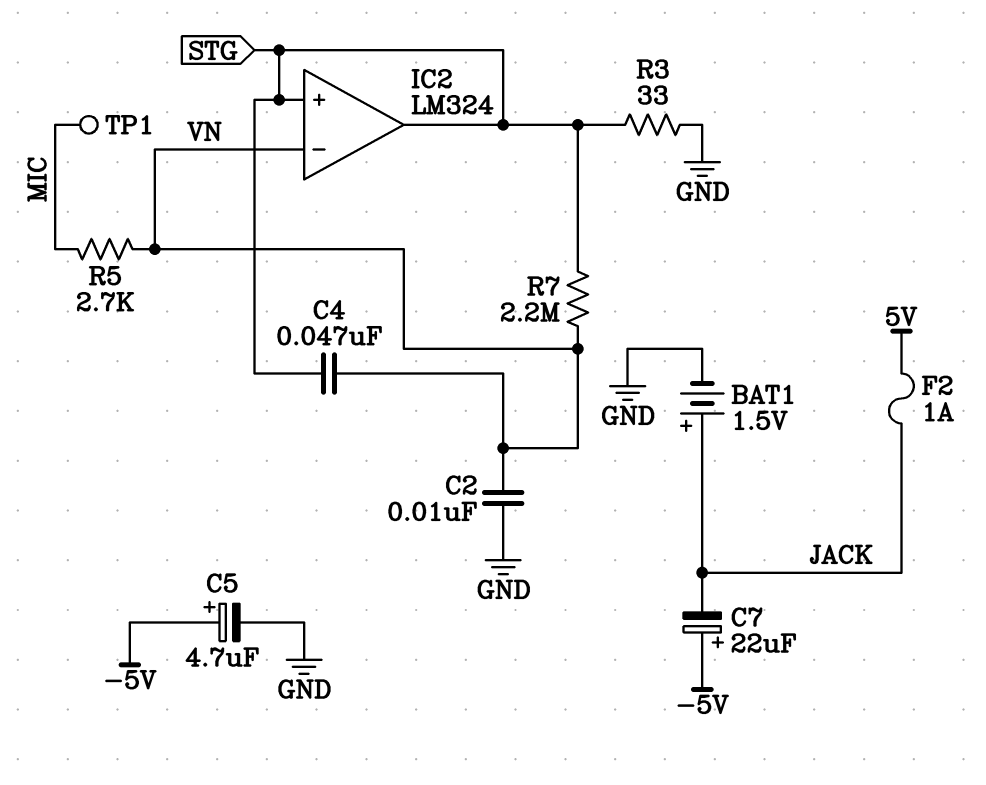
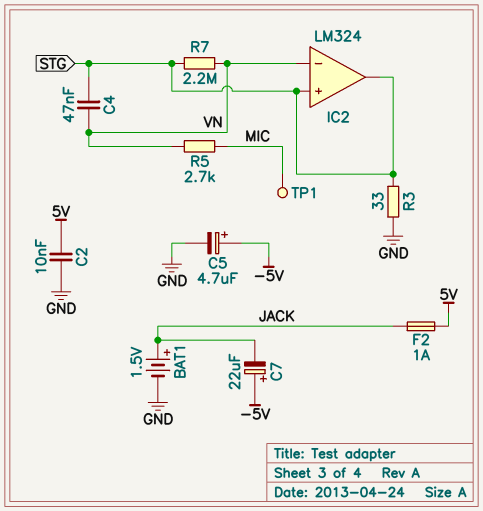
C2: 10nF (GND, VN) -> 10nF (5V, GND)

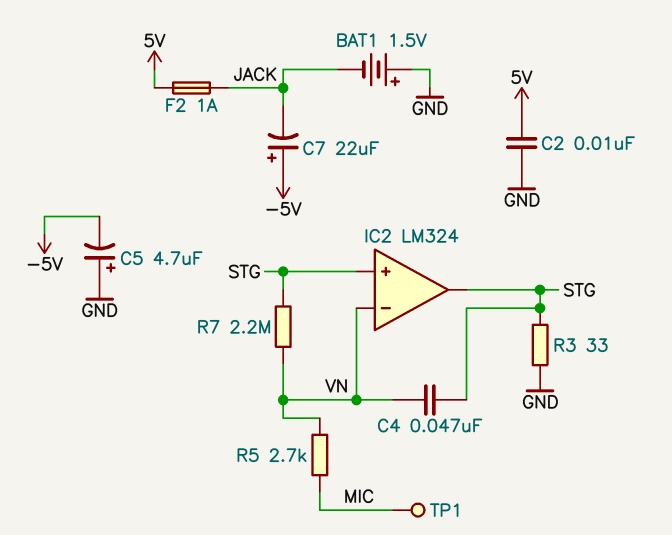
BAT1: 1.5V (plus JACK, minus GND) -> 1.5V (plus GND, minus JACK)
C5: 4.7uF (plus -5V, minus GND) -> 4.7uF (plus GND, minus -5V)

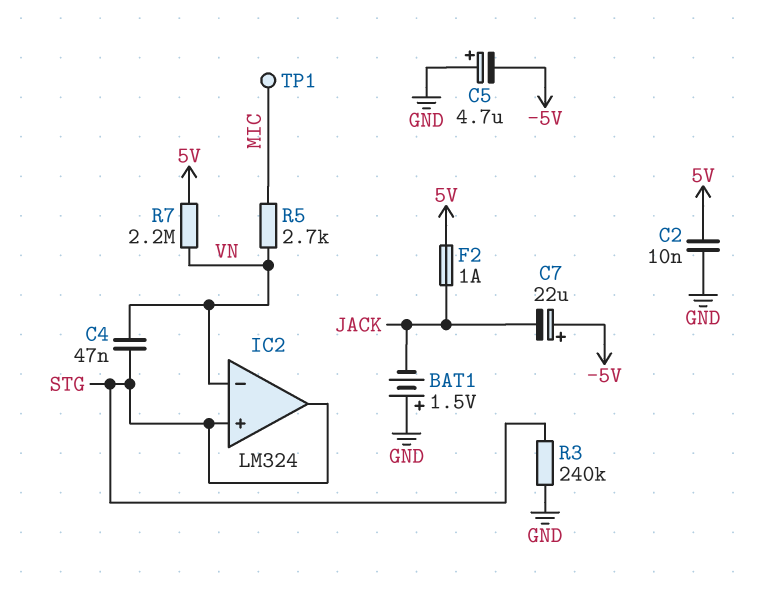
R3: 33 (GND, STG) -> 240k (GND, STG)
R7: 2.2M (STG, VN) -> 2.2M (5V, VN)

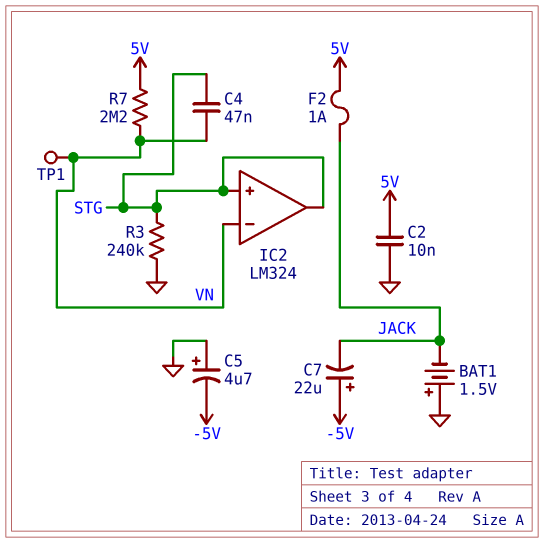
R5: 2.7k (MIC, VN) -> none
TP1: test point (MIC) -> test point (VN)

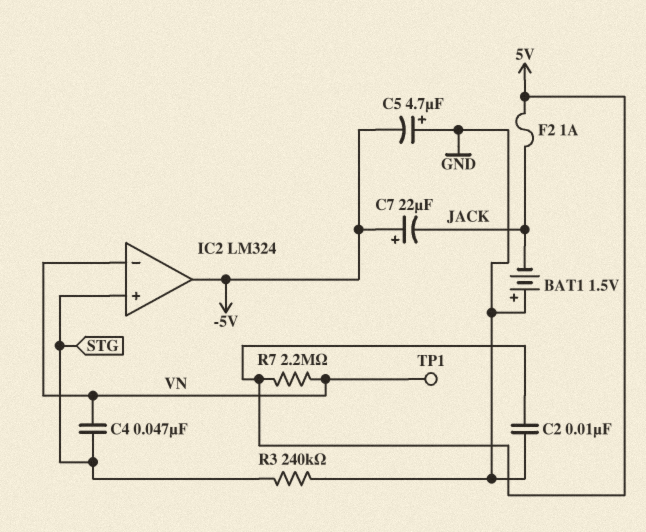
IC2 pin out: STG -> -5V

